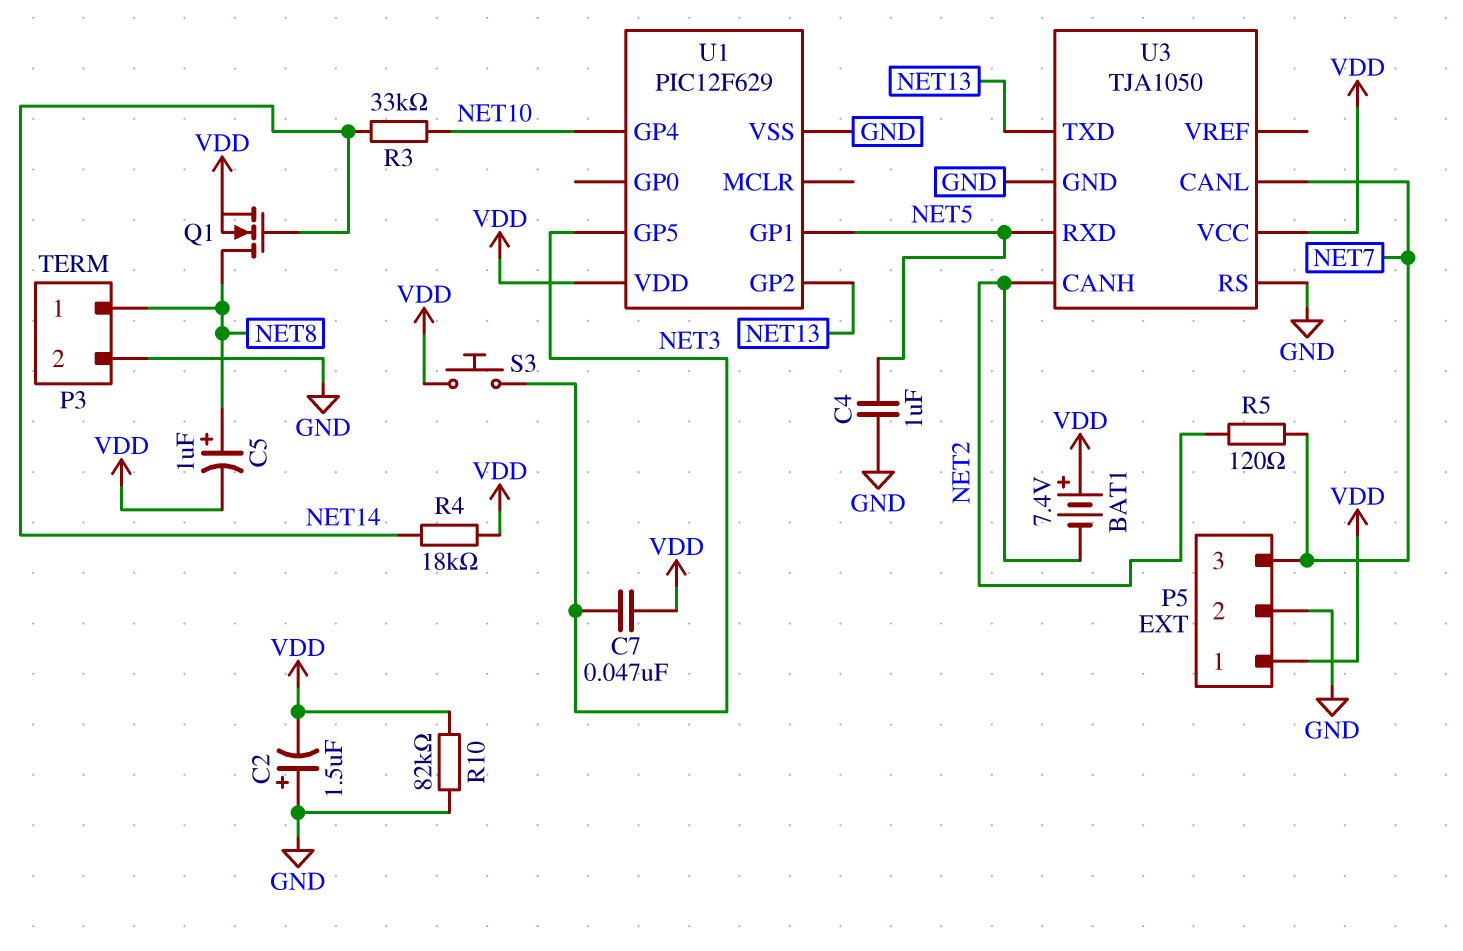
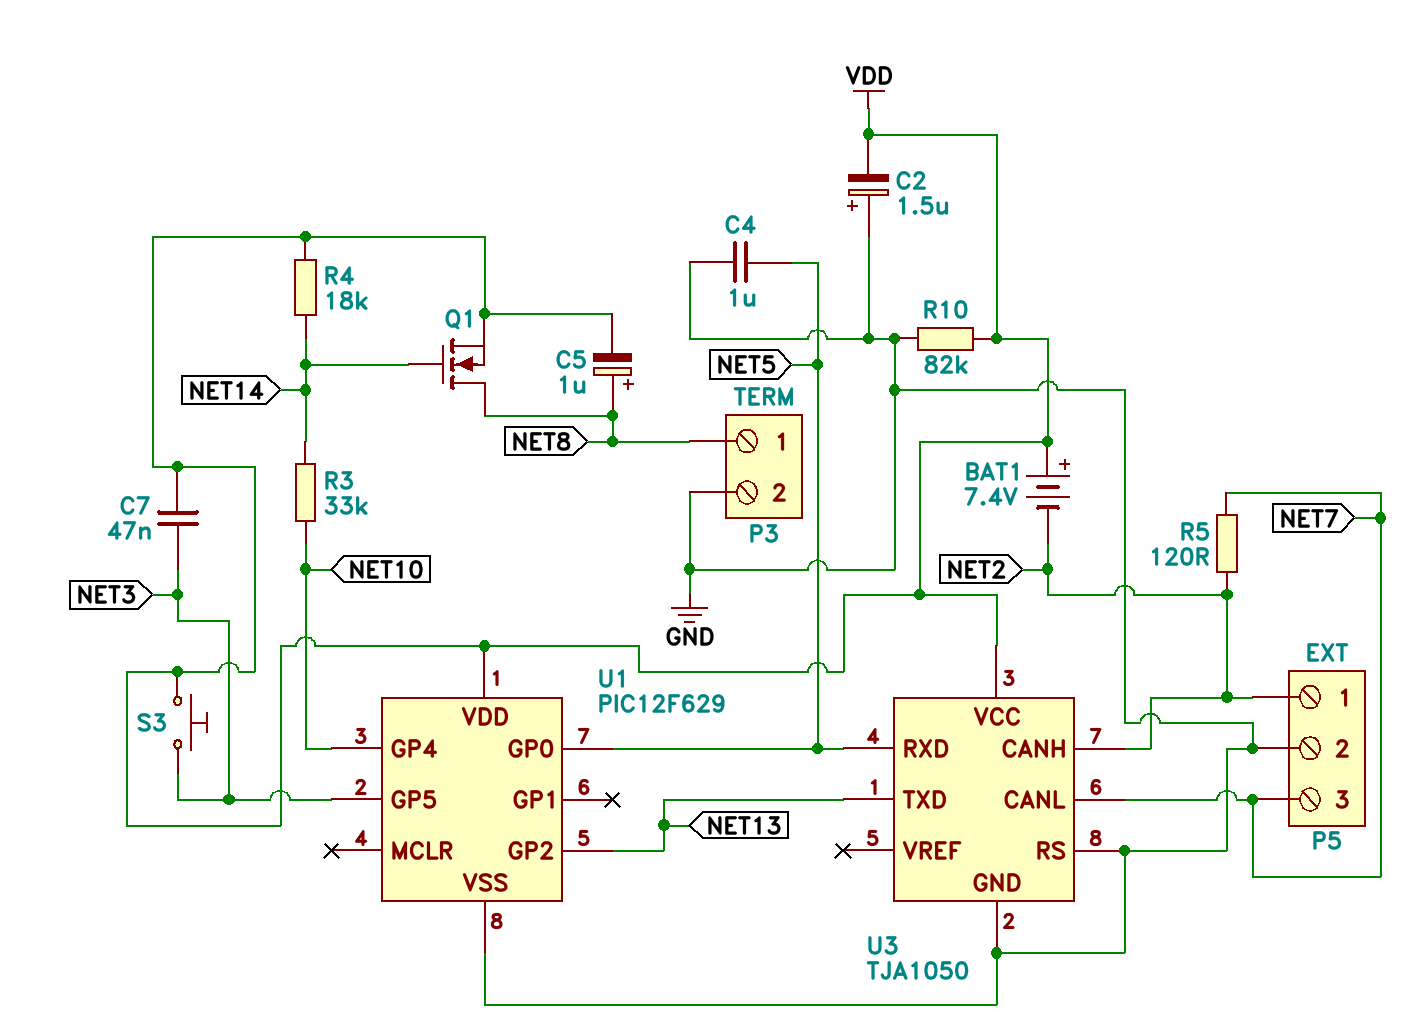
P5 pin 1: VDD -> NET2
U1 pin GP0: none -> NET5
U1 pin GP1: NET5 -> none

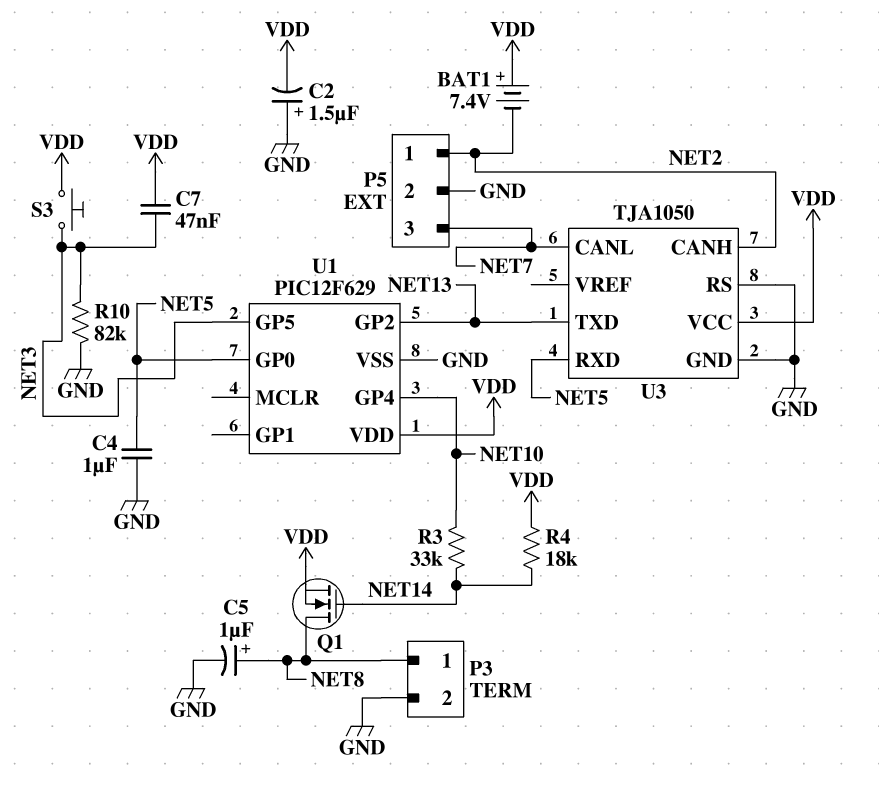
C5: 1uF (plus NET8, minus VDD) -> 1uF (plus NET8, minus GND)
R5: 120 (NET2, NET7) -> none
R10: 82k (GND, VDD) -> 82k (GND, NET3)

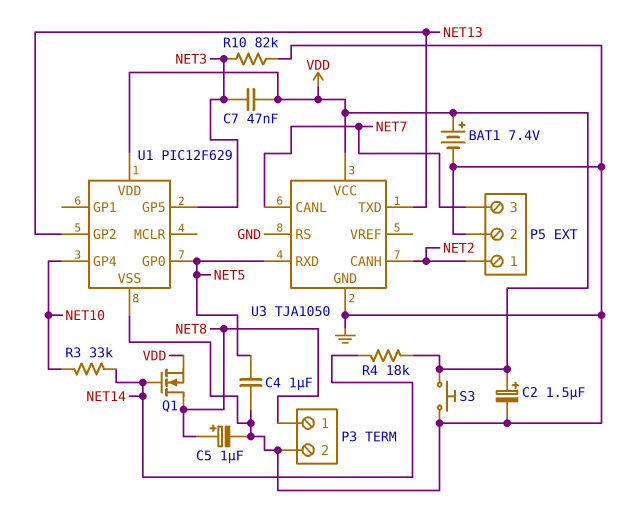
BAT1: 7.4V (plus VDD, minus NET2) -> 7.4V (plus VDD, minus GND)
C2: 1.5uF (plus GND, minus VDD) -> 1.5uF (plus VDD, minus GND)
S3: button (NET3, VDD) -> button (GND, VDD)

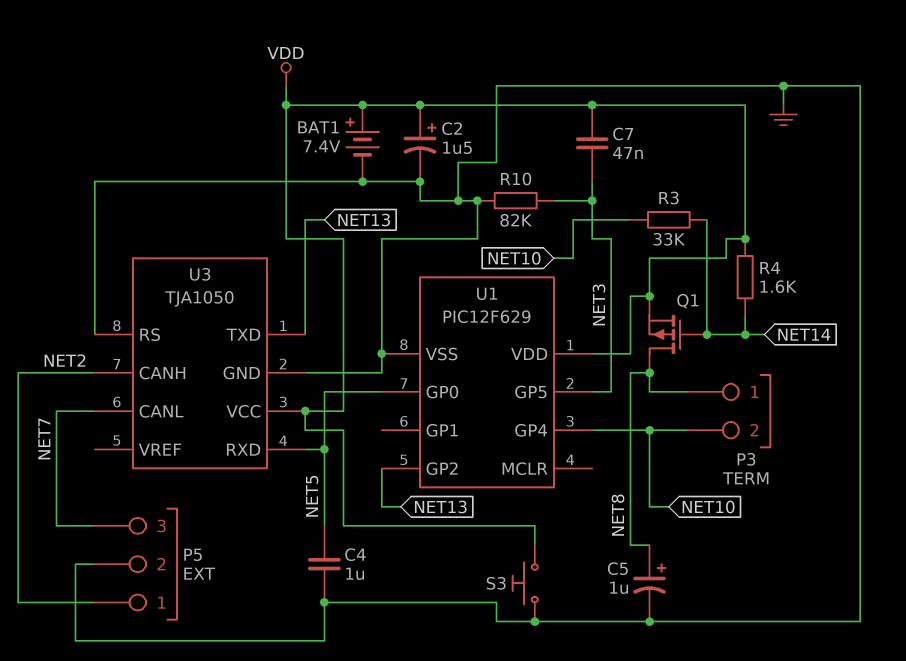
P3 pin 2: GND -> NET10
Q1: NMOS (G NET14, D NET8, S VDD) -> PMOS (G NET14, D NET8, S VDD)
R4: 18k (NET14, VDD) -> 1.6k (NET14, VDD)

